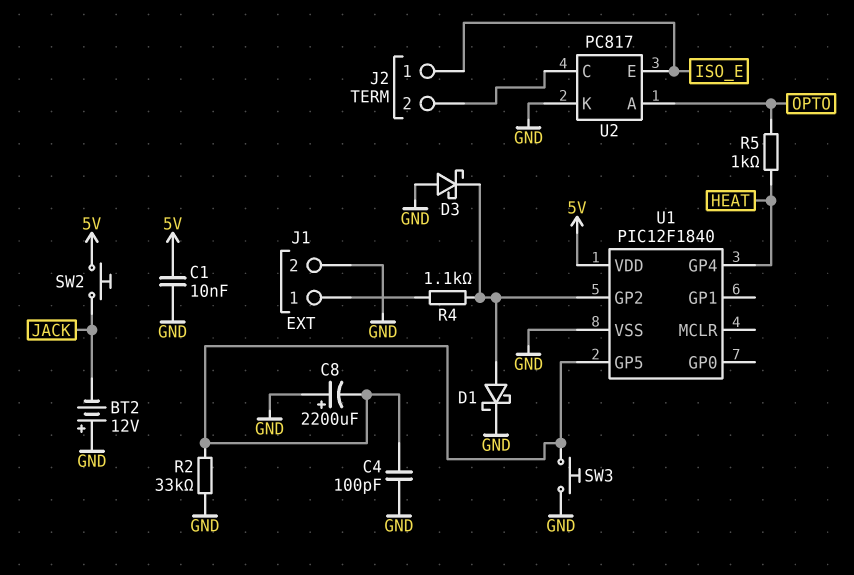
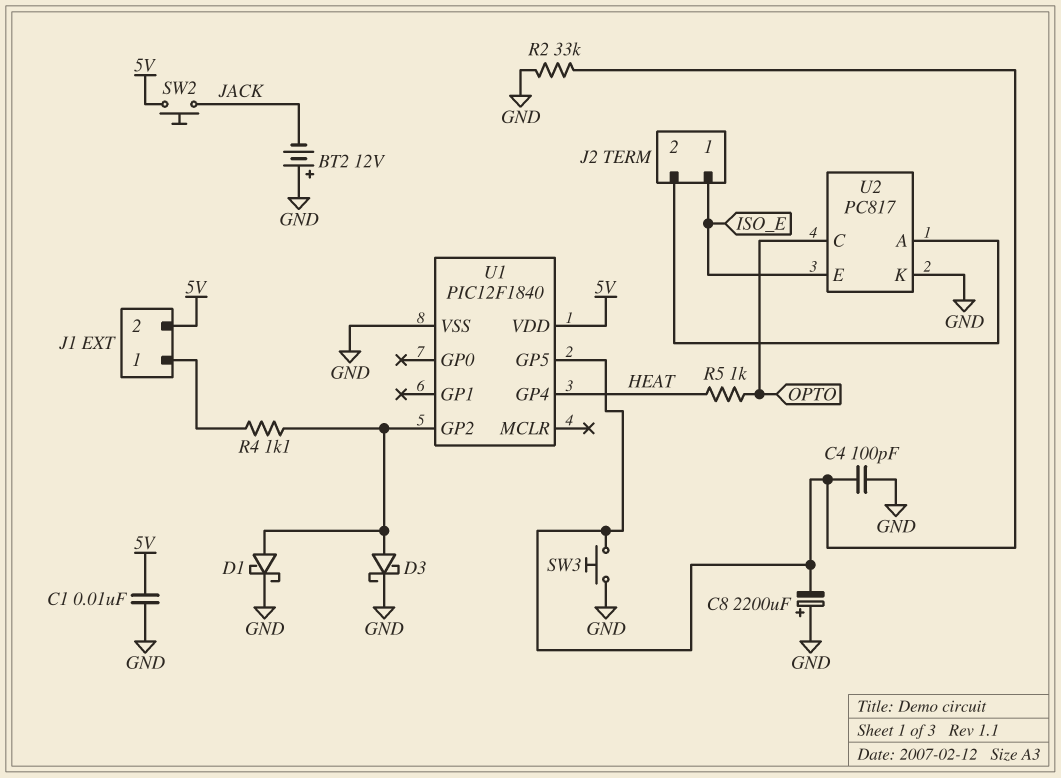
D3: schottky (A GND, K U1/GP2) -> schottky (A U1/GP2, K GND)
J1 pin 2: GND -> 5V
U2 pin A: OPTO -> J2/2
U2 pin C: J2/2 -> OPTO

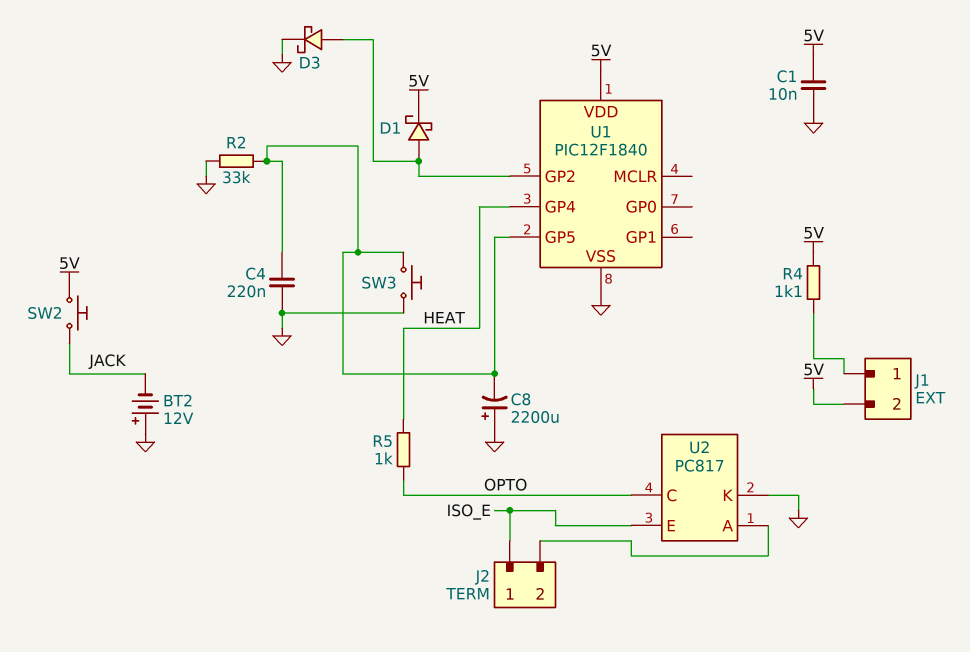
C4: 100pF (GND, U1/GP5) -> 220nF (GND, U1/GP5)
D1: schottky (A U1/GP2, K GND) -> schottky (A U1/GP2, K 5V)
R4: 1.1k (J1/1, U1/GP2) -> 1.1k (5V, J1/1)

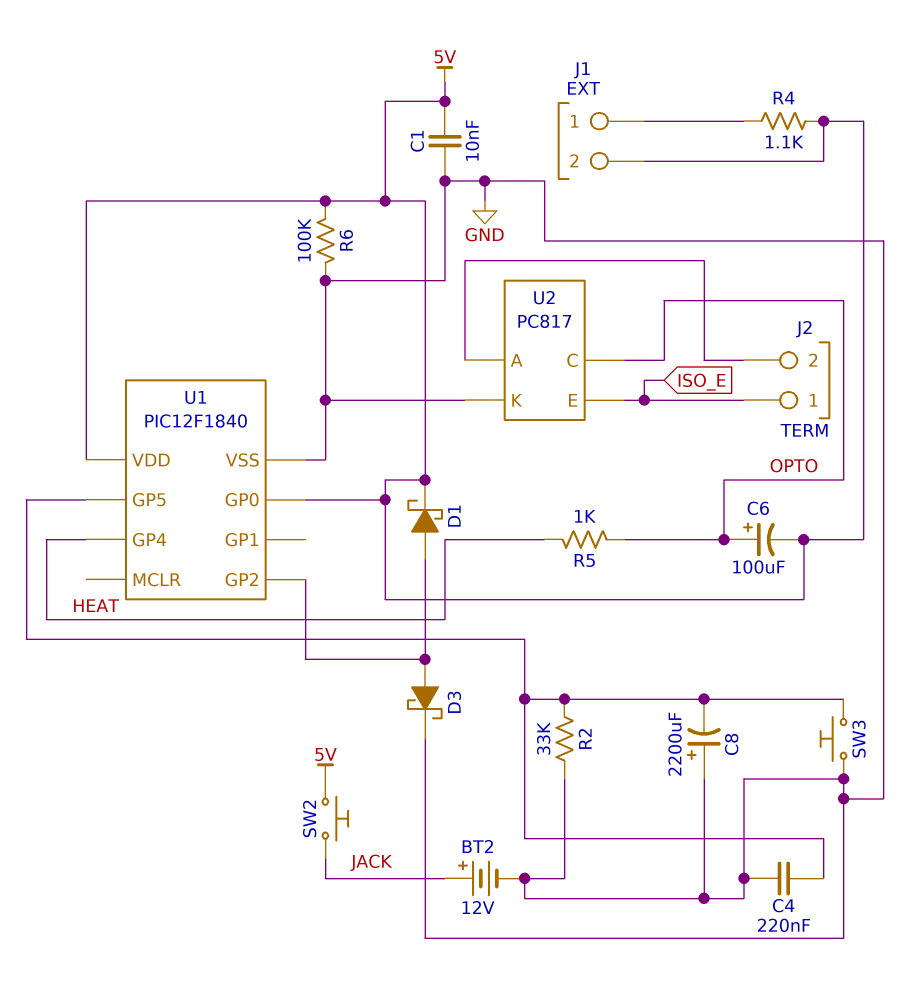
BT2: 12V (plus GND, minus JACK) -> 12V (plus JACK, minus GND)
C6: none -> 100uF (plus OPTO, minus 5V)
R6: none -> 100k (5V, GND)
U1 pin GP0: none -> 5V

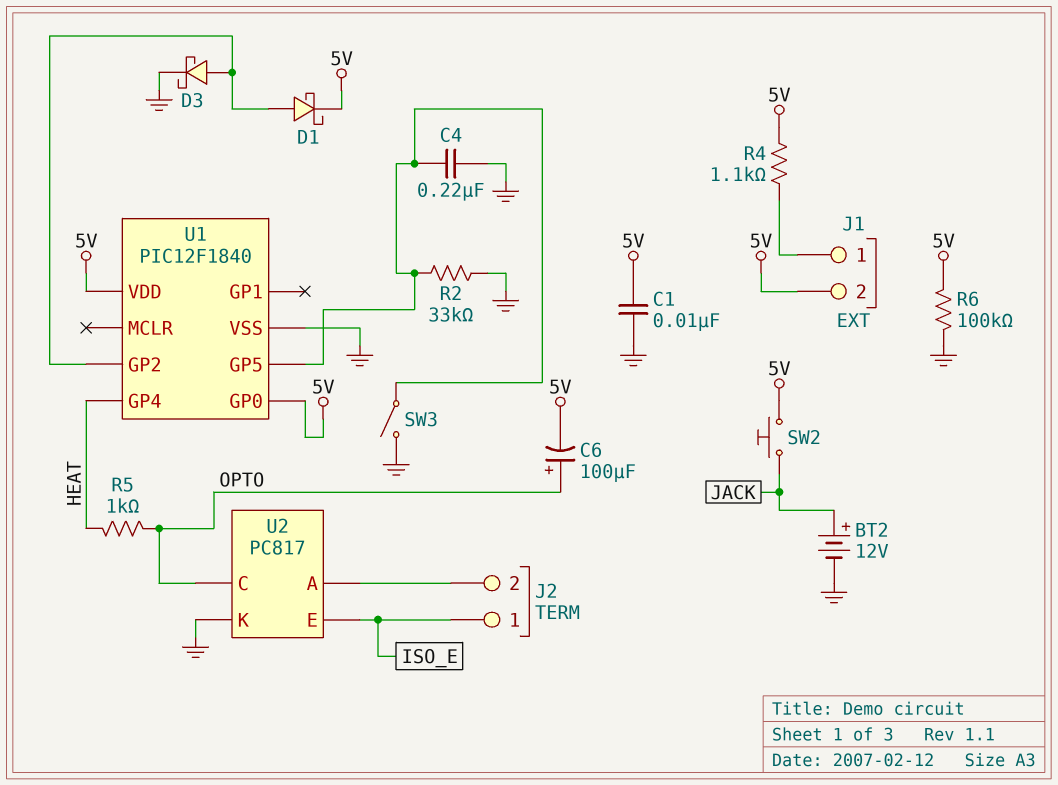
C8: 2200uF (plus GND, minus U1/GP5) -> none
SW3: button (GND, U1/GP5) -> switch (GND, U1/GP5)

